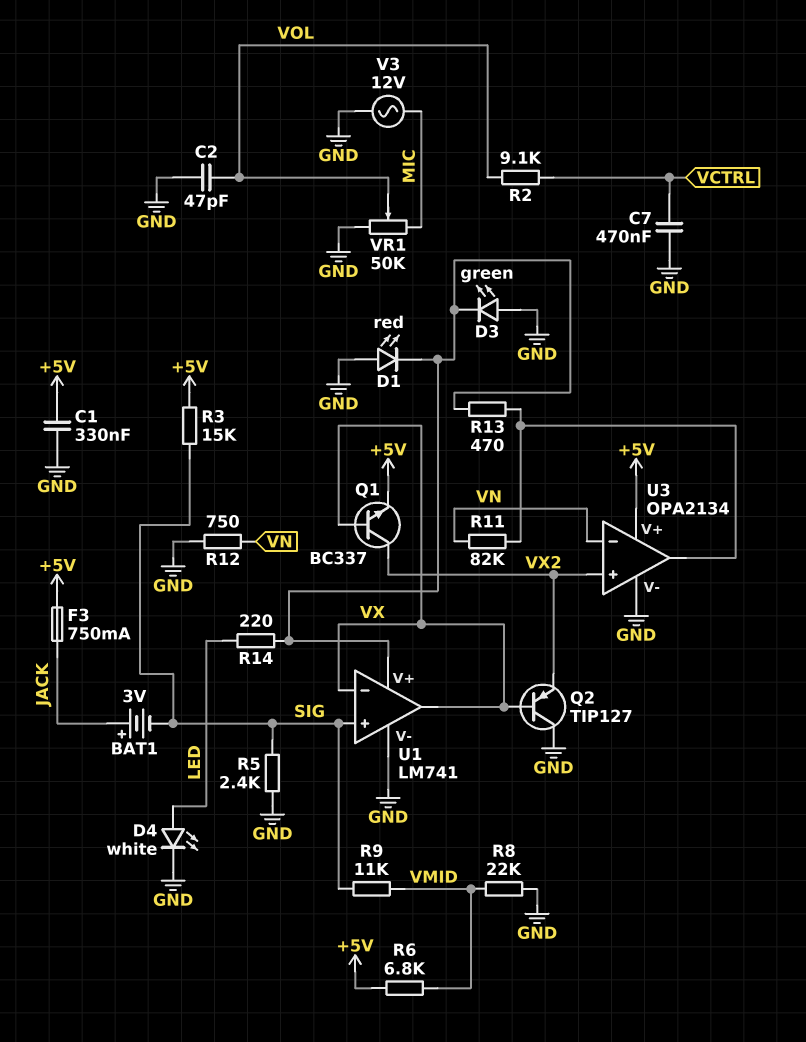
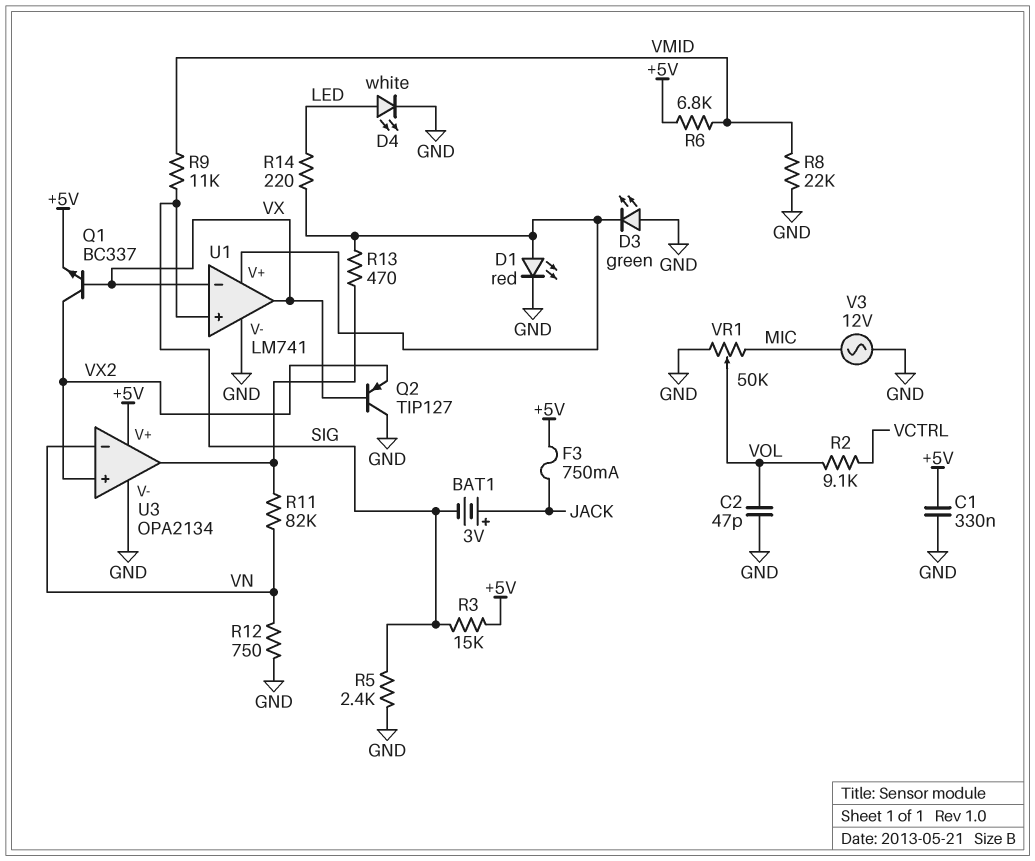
C7: 470nF (GND, VCTRL) -> none
D1: LED red (A GND, K U1/V+) -> LED red (A U1/V+, K GND)

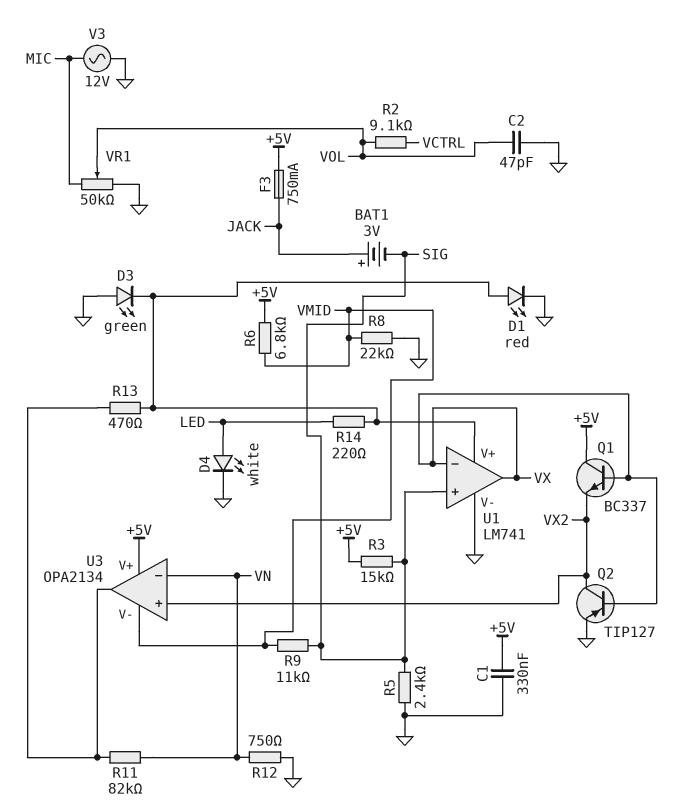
Q1: NPN BC337 (B VX, C VX2, E +5V) -> NPN BC337 (B VX, C +5V, E VX2)
Q2: PNP TIP127 (B VX, C GND, E VX2) -> PNP TIP127 (B VX, C VX2, E GND)
U3 pin V-: GND -> VMID

